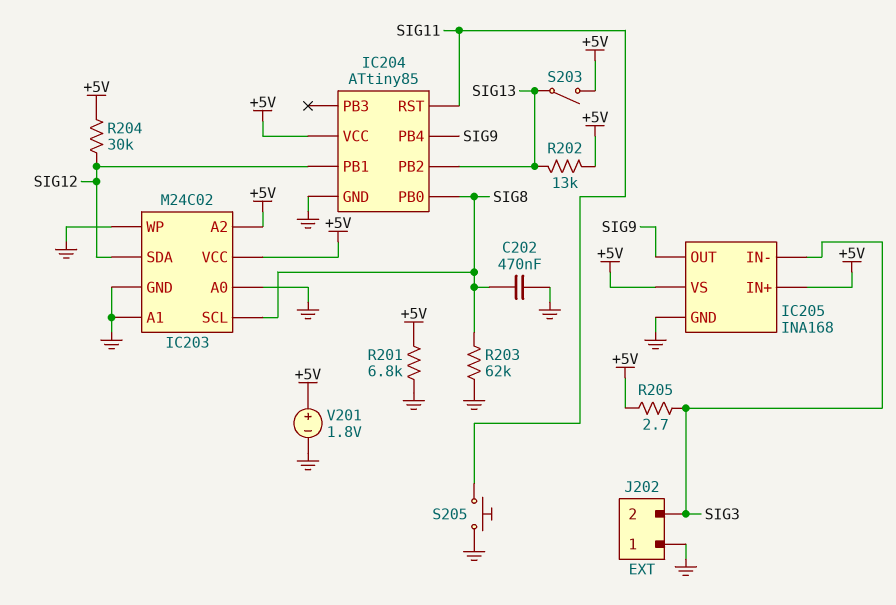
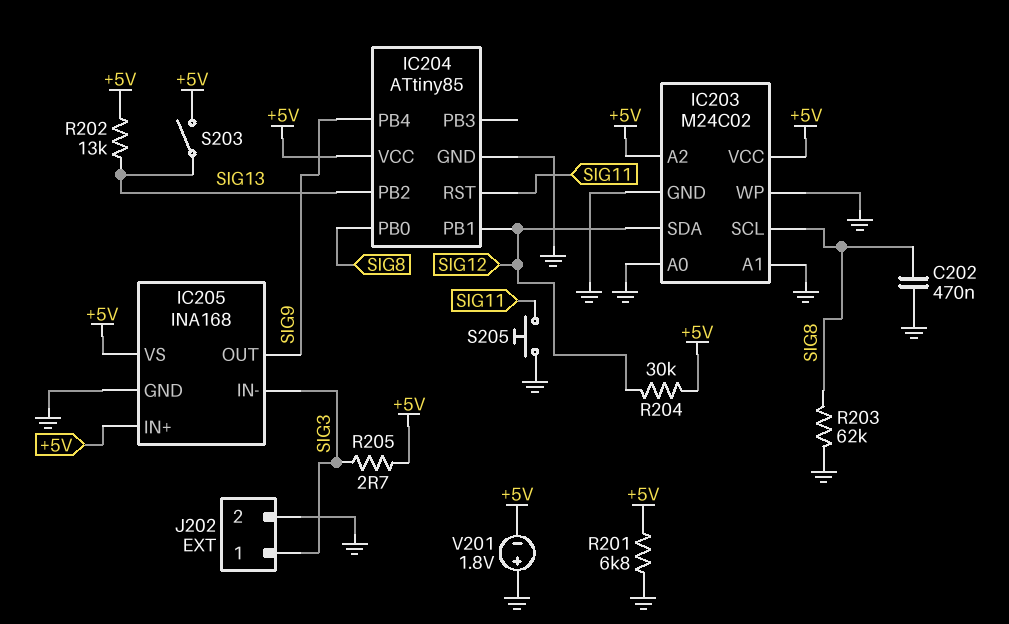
J202 pin 1: GND -> SIG3
J202 pin 2: SIG3 -> GND
V201: 1.8V (plus +5V, minus GND) -> 1.8V (plus GND, minus +5V)

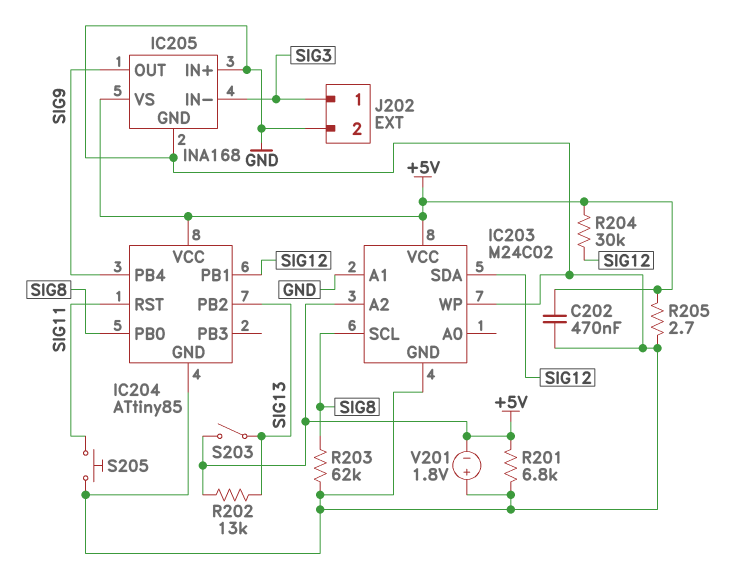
C202: 470nF (GND, SIG8) -> 470nF (+5V, GND)
IC203 pin A0: GND -> none
IC205 pin IN+: +5V -> GND
R205: 2.7 (+5V, SIG3) -> 2.7 (+5V, GND)

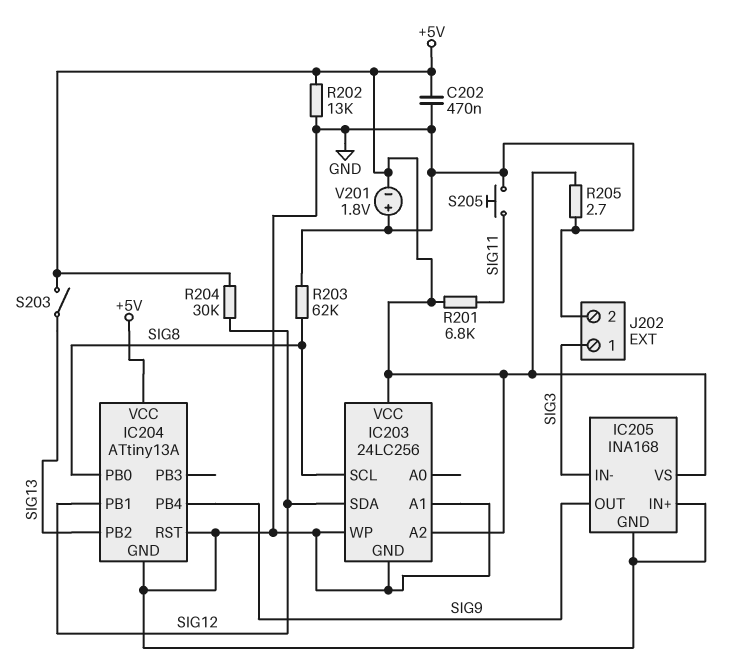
IC203: M24C02 -> 24LC256
IC204: ATtiny85 -> ATtiny13A
IC204 pin RST: SIG11 -> GND
R201: 6.8k (+5V, GND) -> 6.8k (+5V, SIG11)
R202: 13k (+5V, SIG13) -> 13k (+5V, GND)

